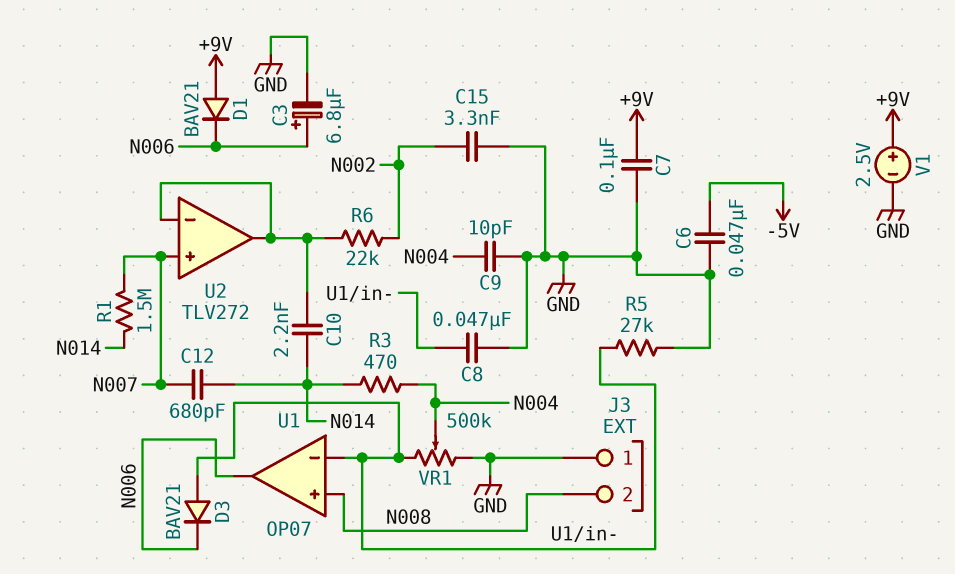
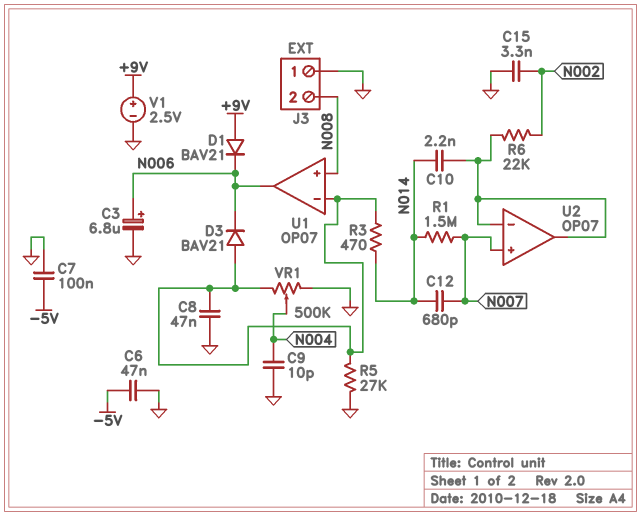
C7: 100nF (+9V, GND) -> 100nF (-5V, GND)
R3: 470 (N004, N014) -> 470 (N014, U1/in-)
U2: TLV272 -> OP07

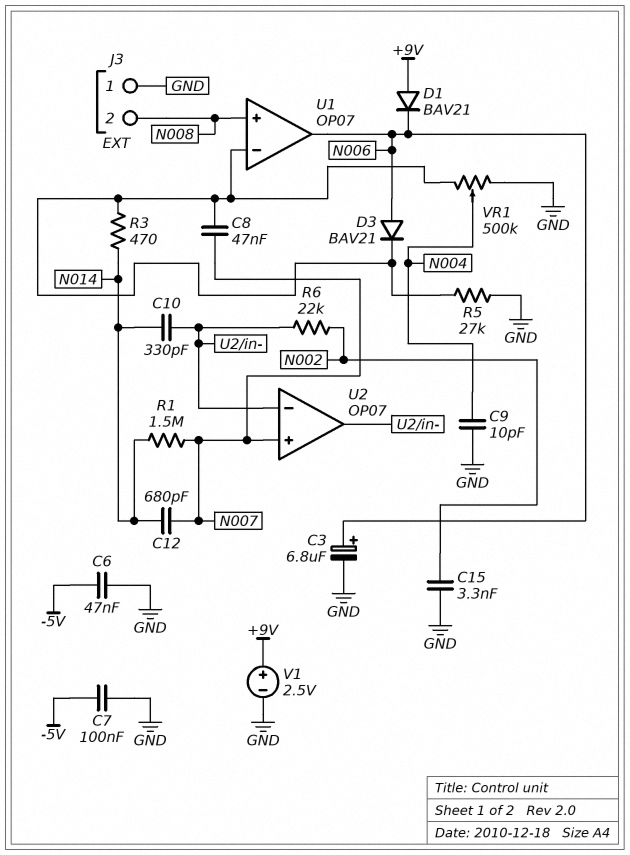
C8: 47nF (GND, U1/in-) -> 47nF (N007, U1/in-)
C10: 2.2nF (N014, U2/in-) -> 330pF (N014, U2/in-)
D3: diode BAV21 (A U1/in-, K N006) -> diode BAV21 (A N006, K U1/in-)

